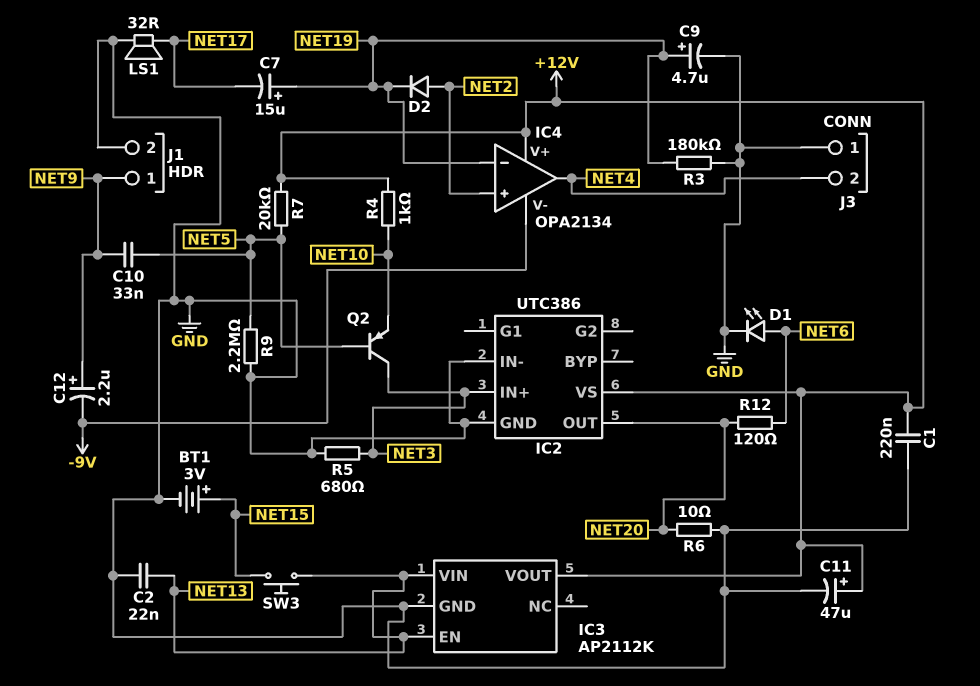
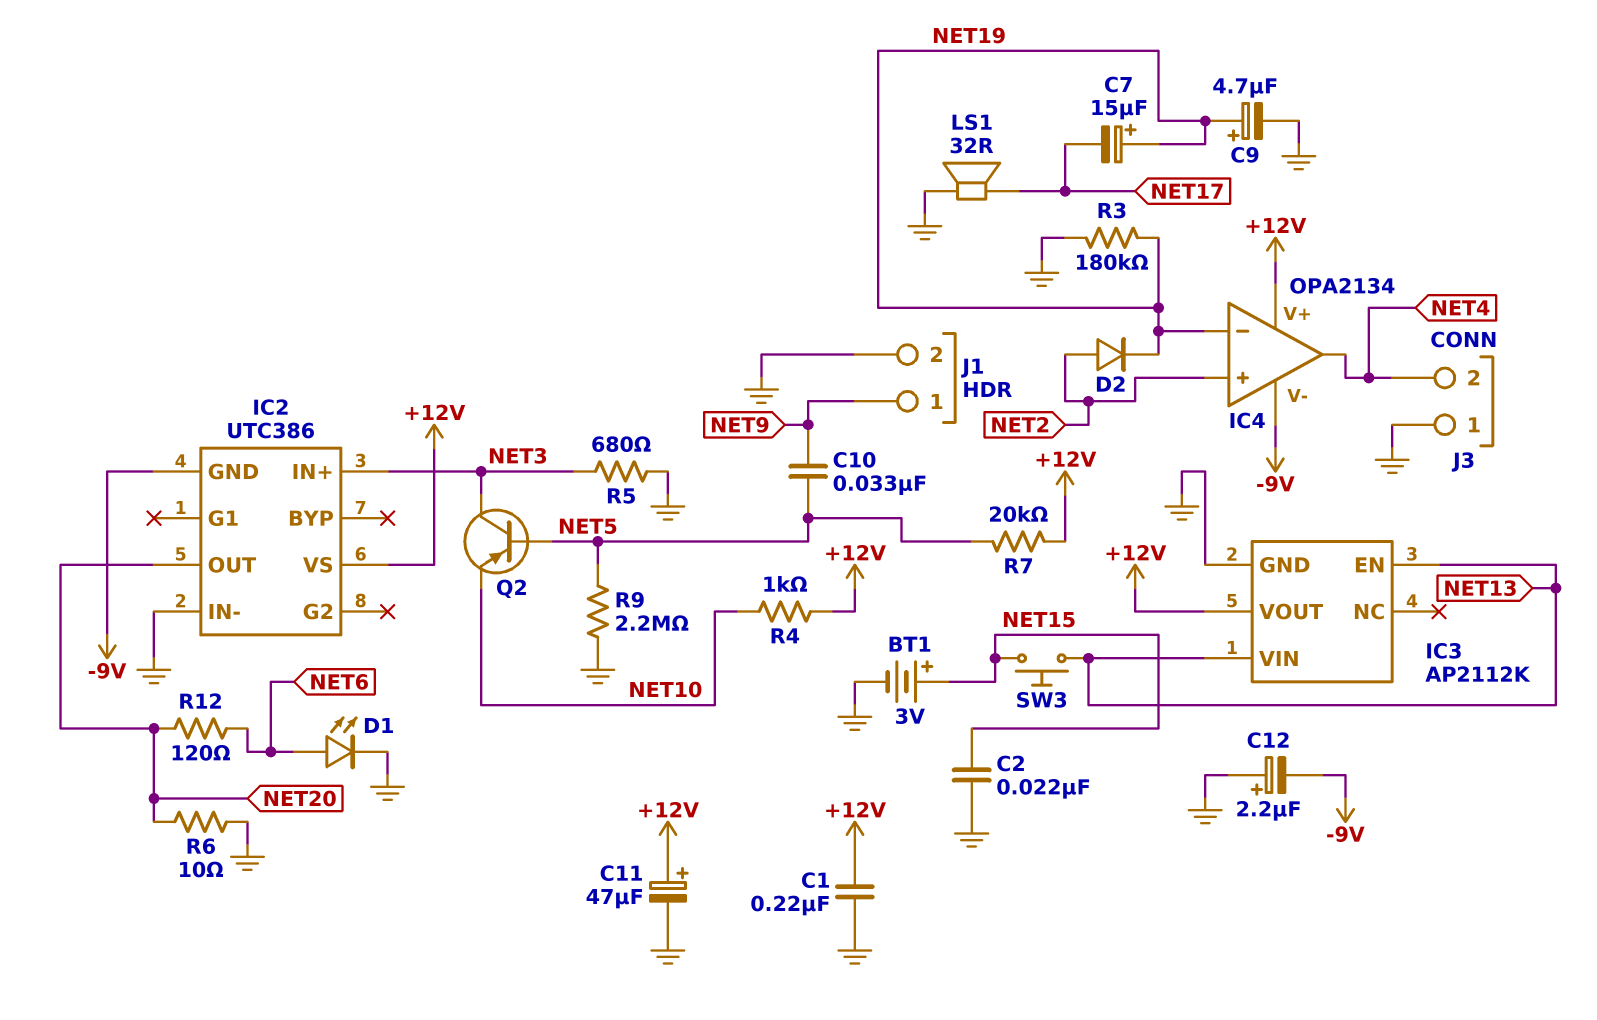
C2: 22nF (GND, NET13) -> 22nF (GND, NET15)
C12: 2.2uF (plus NET9, minus -9V) -> 2.2uF (plus GND, minus -9V)
IC2 pin GND: GND -> -9V

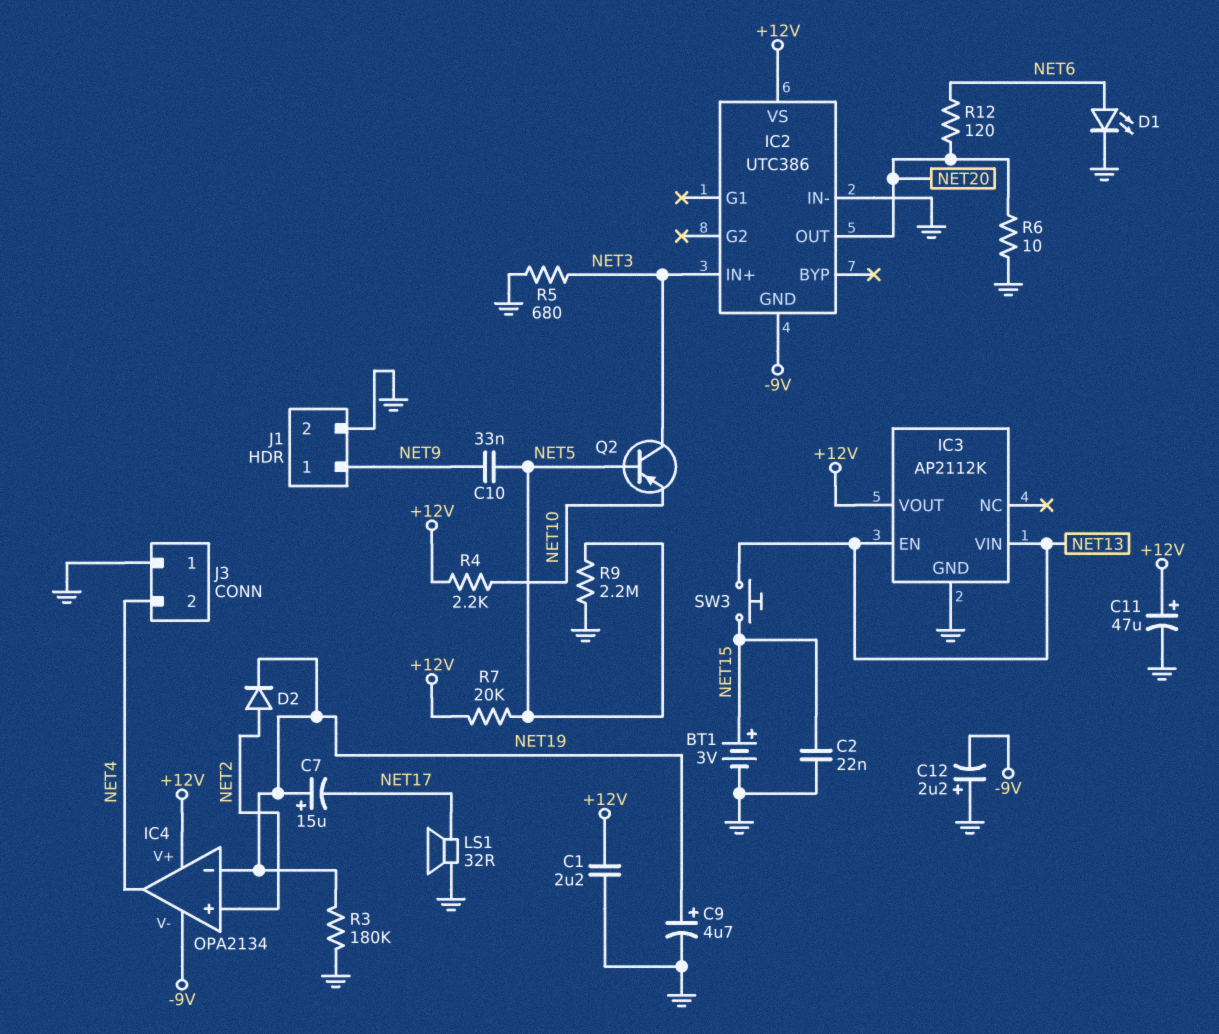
C1: 220nF (+12V, GND) -> 2.2uF (+12V, GND)
R4: 1k (+12V, NET10) -> 2.2k (+12V, NET10)

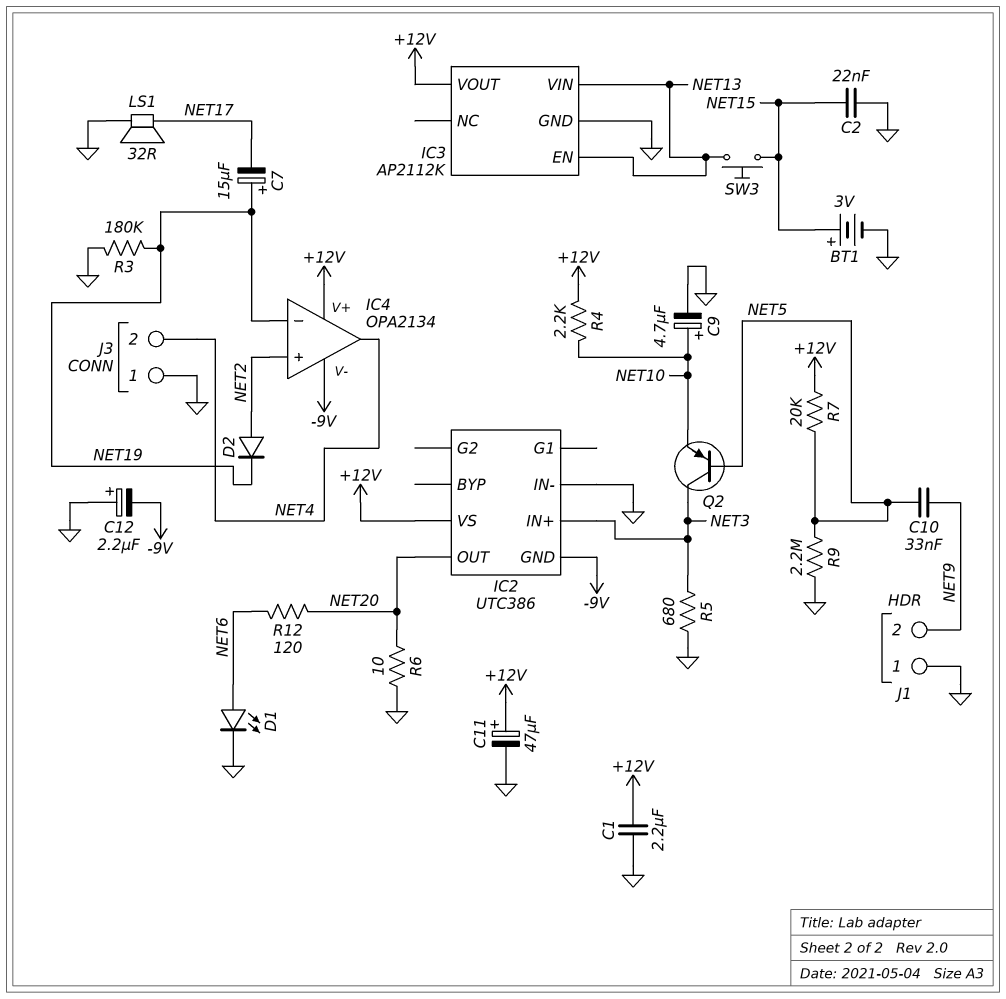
C9: 4.7uF (plus NET19, minus GND) -> 4.7uF (plus NET10, minus GND)
J1 pin 1: NET9 -> GND
J1 pin 2: GND -> NET9

